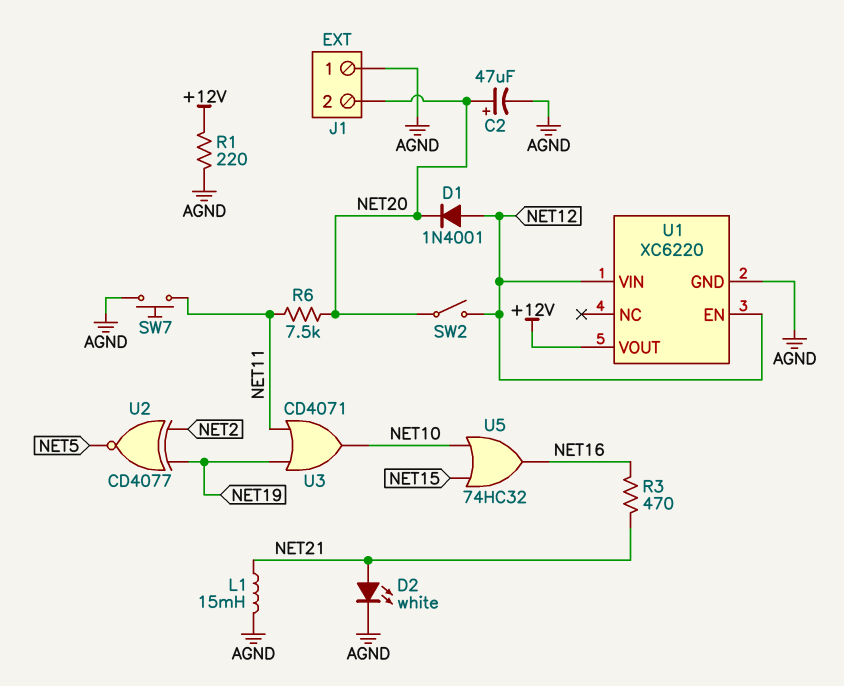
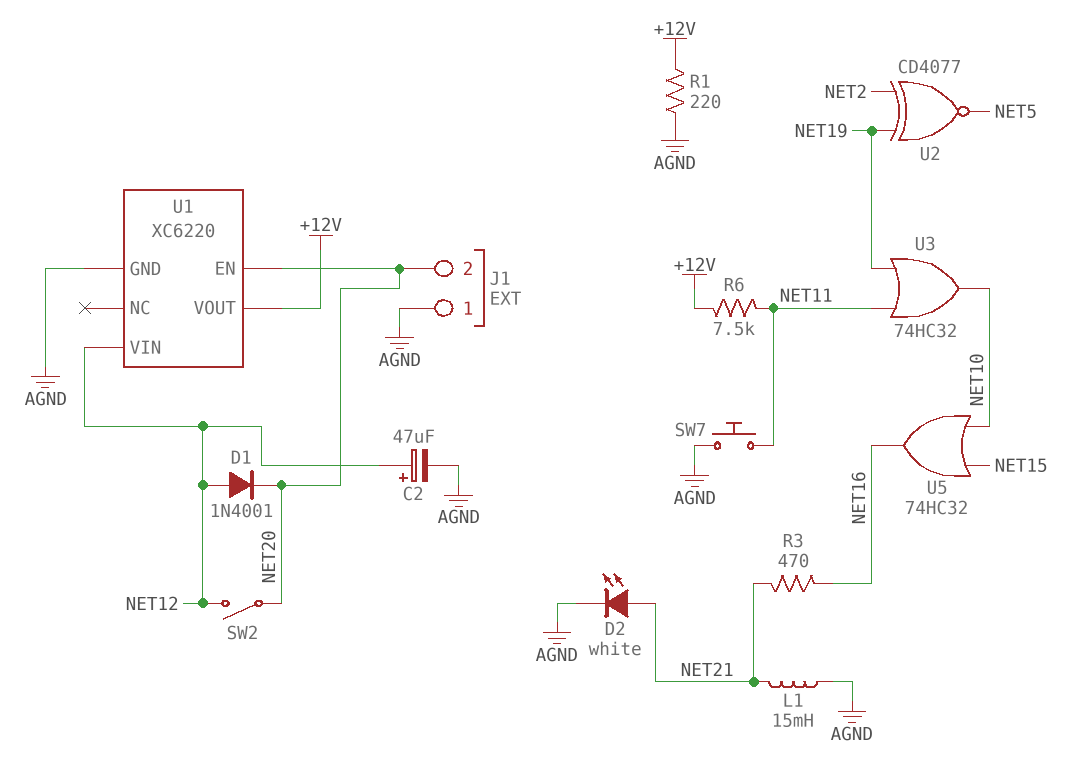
C2: 47uF (plus NET20, minus AGND) -> 47uF (plus NET12, minus AGND)
R6: 7.5k (NET11, NET20) -> 7.5k (+12V, NET11)
U1 pin EN: NET12 -> NET20
U3: OR CD4071 (in NET11, in NET19, out NET10) -> OR 74HC32 (in NET11, in NET19, out NET10)

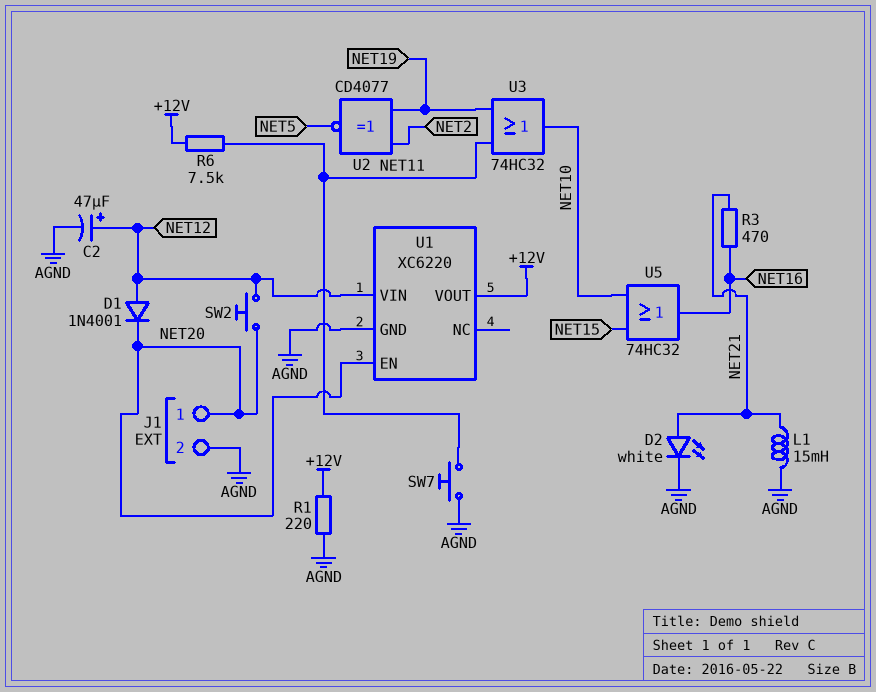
J1 pin 1: AGND -> NET20
J1 pin 2: NET20 -> AGND
SW2: switch (NET12, NET20) -> button (NET12, NET20)

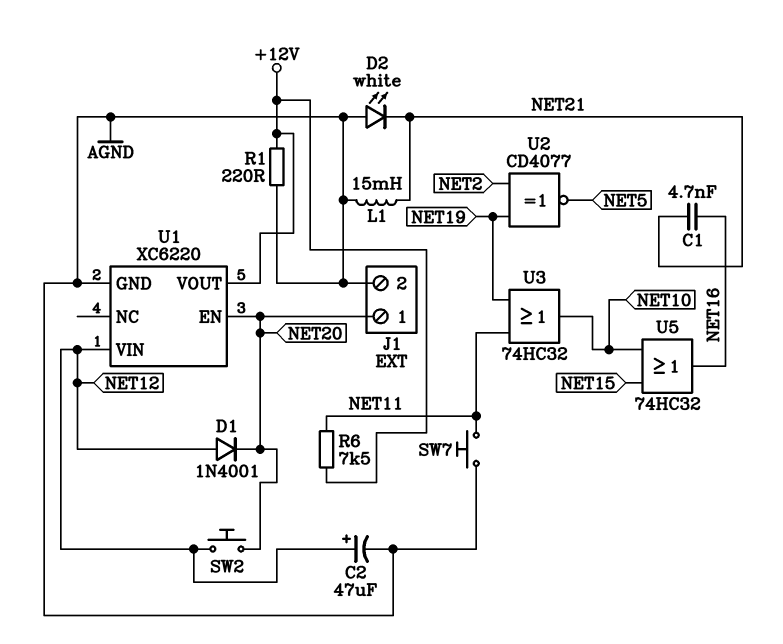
C1: none -> 4.7nF (NET16, NET21)
D2: LED white (A NET21, K AGND) -> LED white (A AGND, K NET21)
R3: 470 (NET16, NET21) -> none

